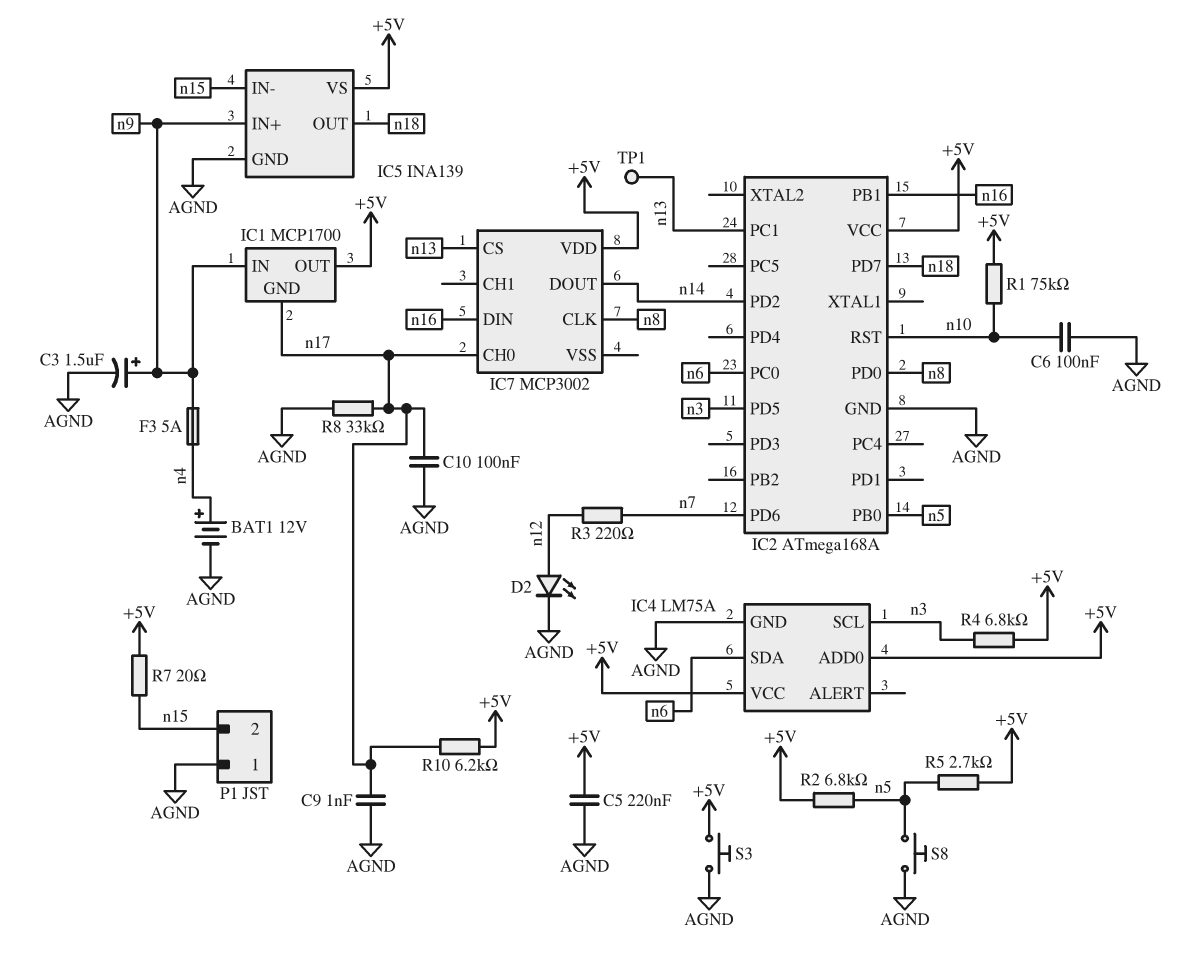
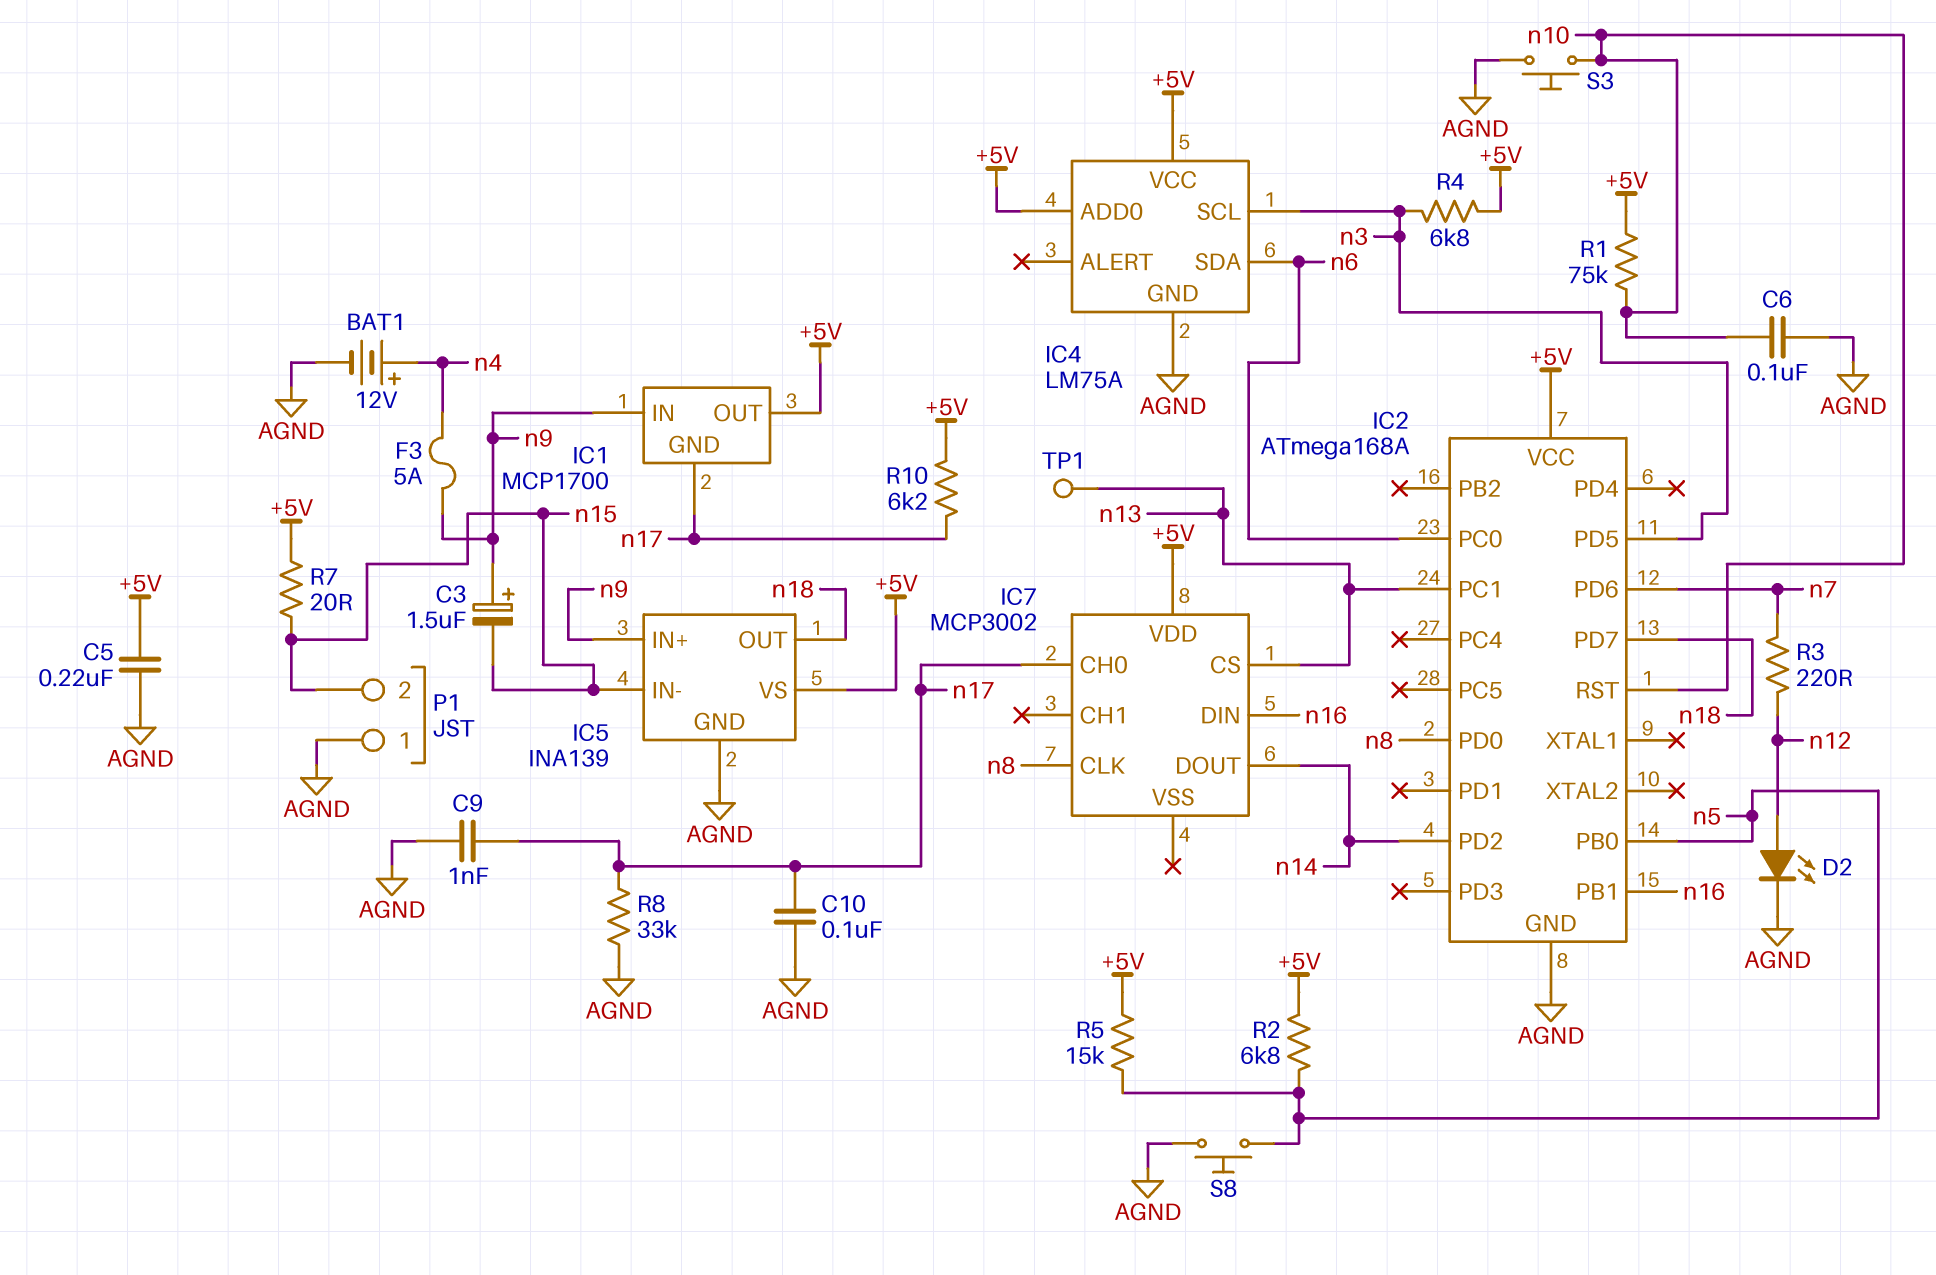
C3: 1.5uF (plus n9, minus AGND) -> 1.5uF (plus n9, minus n15)
R5: 2.7k (+5V, n5) -> 15k (+5V, n5)
S3: button (+5V, AGND) -> button (AGND, n10)

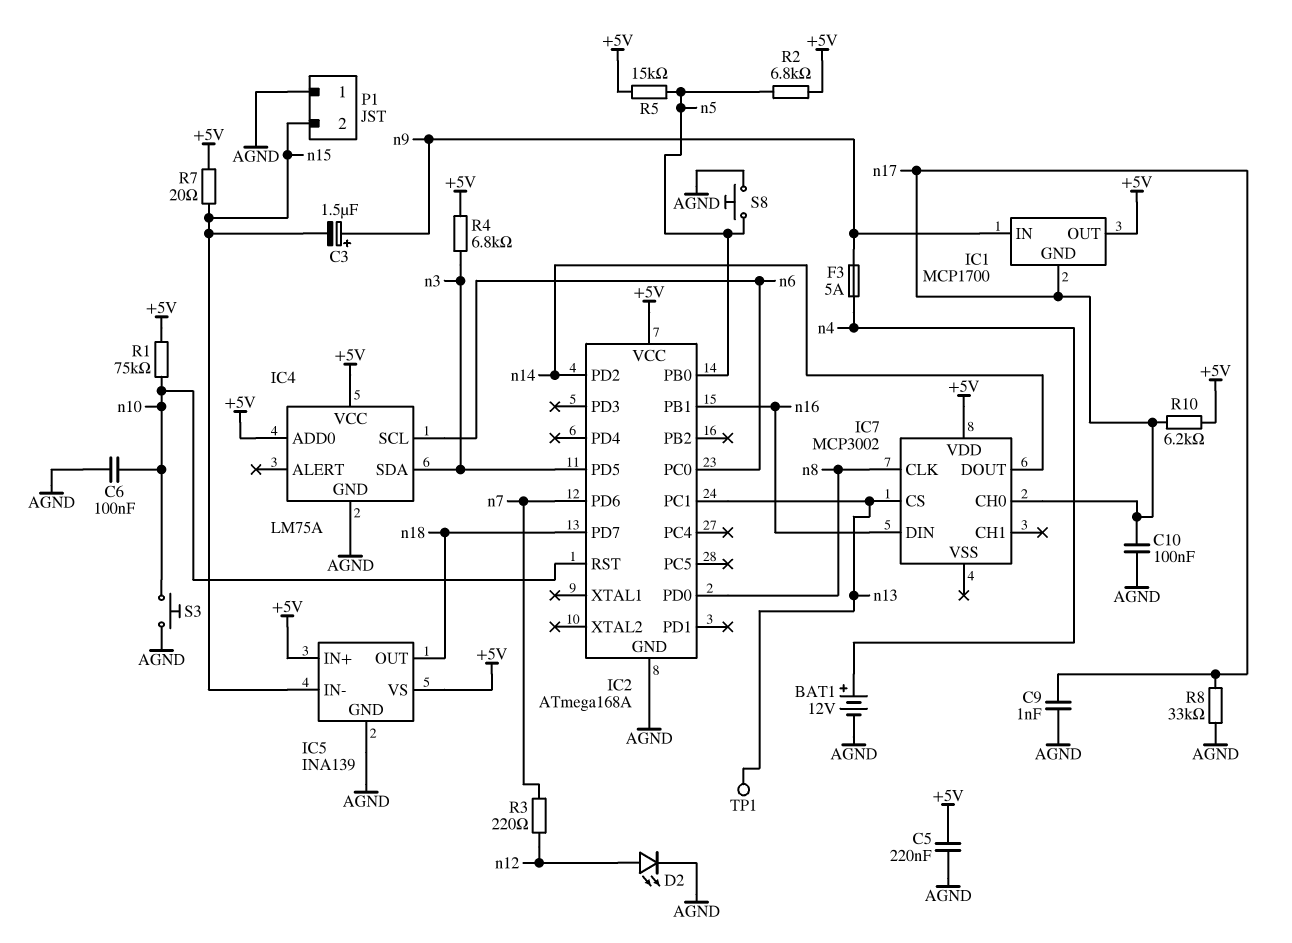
IC4 pin SCL: n3 -> n6
IC4 pin SDA: n6 -> n3
IC5 pin IN+: n9 -> +5V

